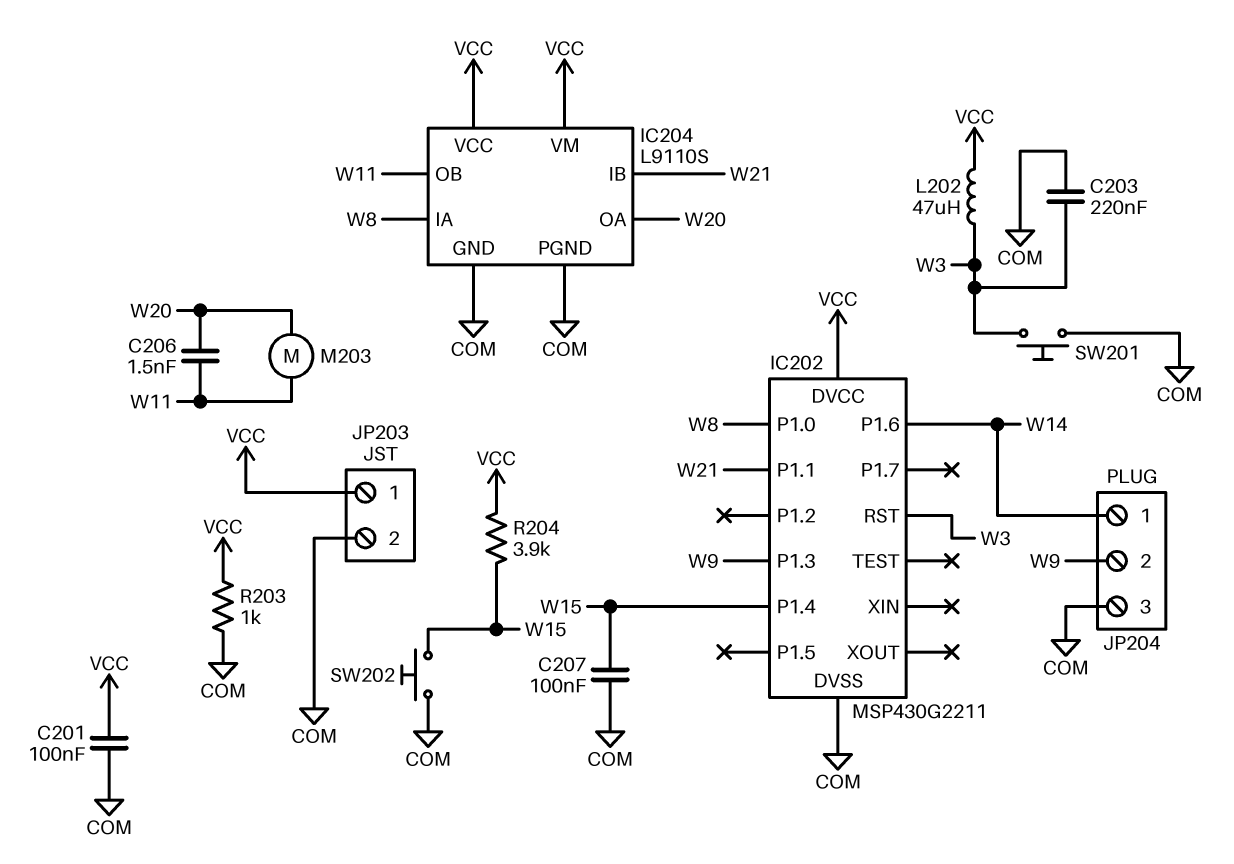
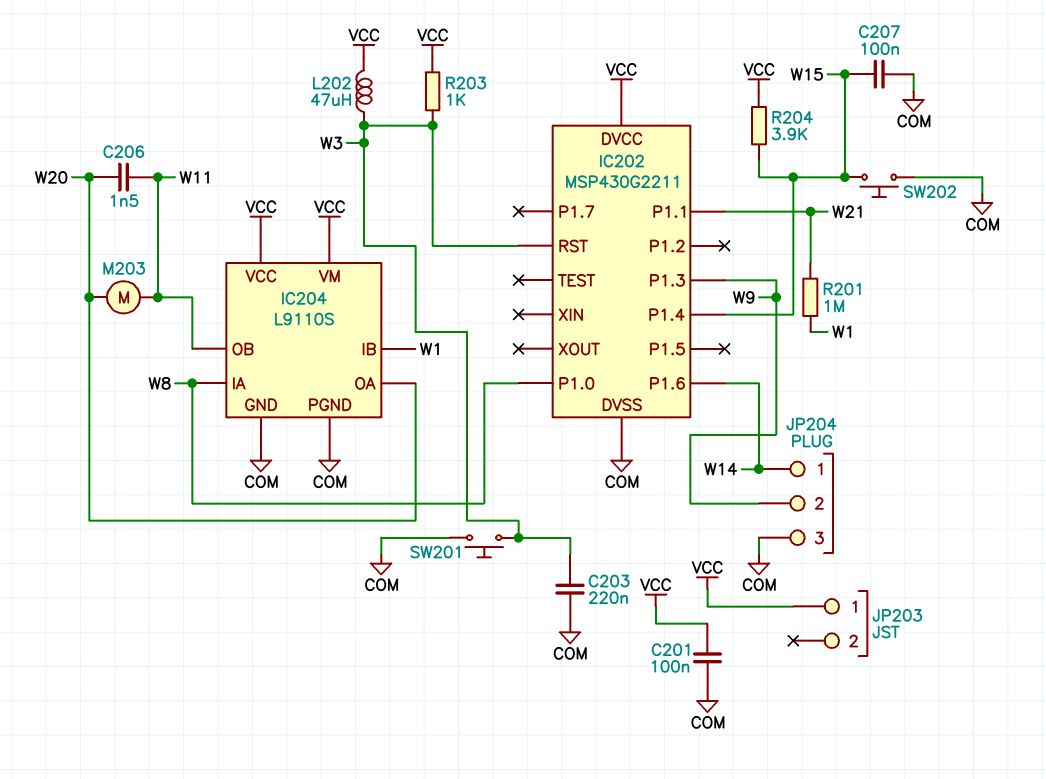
IC204 pin IB: W21 -> W1
JP203 pin 2: COM -> none
R201: none -> 1M (W1, W21)
R203: 1k (COM, VCC) -> 1k (VCC, W3)

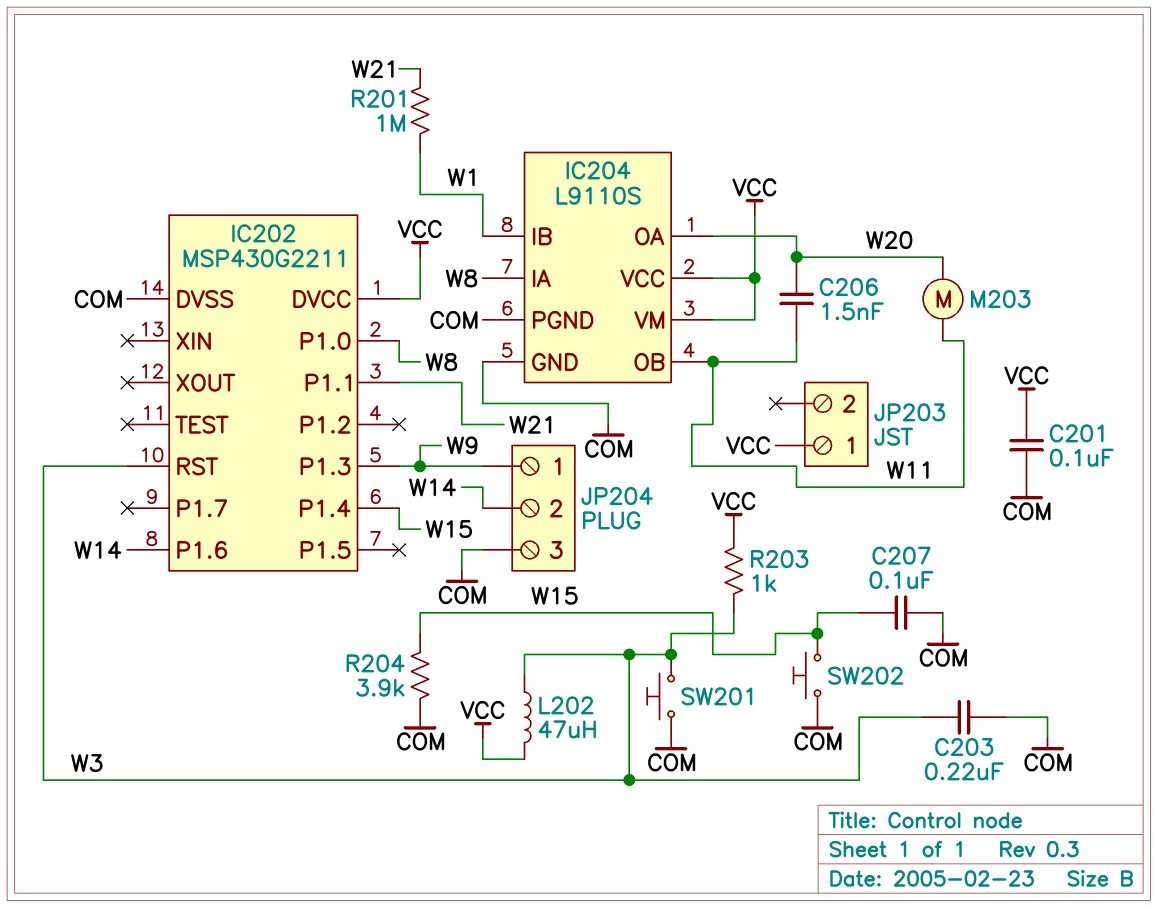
JP204 pin 1: W14 -> W9
JP204 pin 2: W9 -> W14
R204: 3.9k (VCC, W15) -> 3.9k (COM, W15)

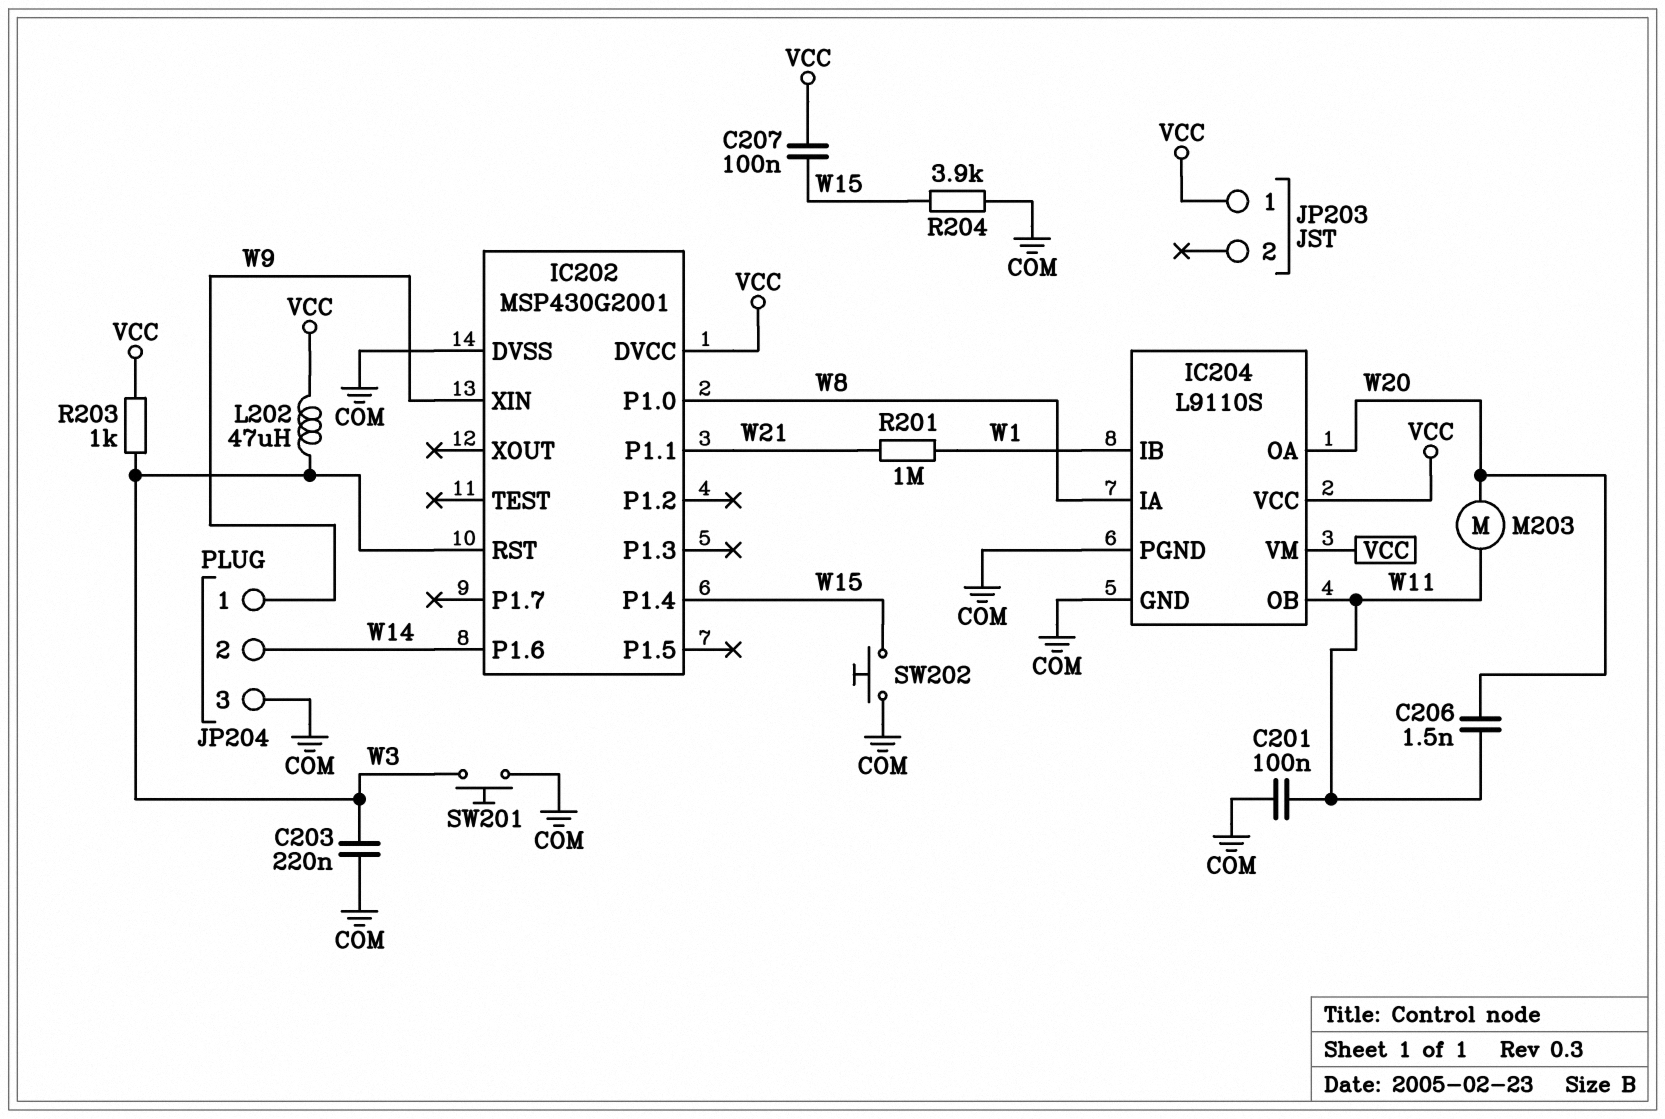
C201: 100nF (COM, VCC) -> 100nF (COM, W11)
C207: 100nF (COM, W15) -> 100nF (VCC, W15)
IC202: MSP430G2211 -> MSP430G2001
IC202 pin P1.3: W9 -> none
IC202 pin XIN: none -> W9

